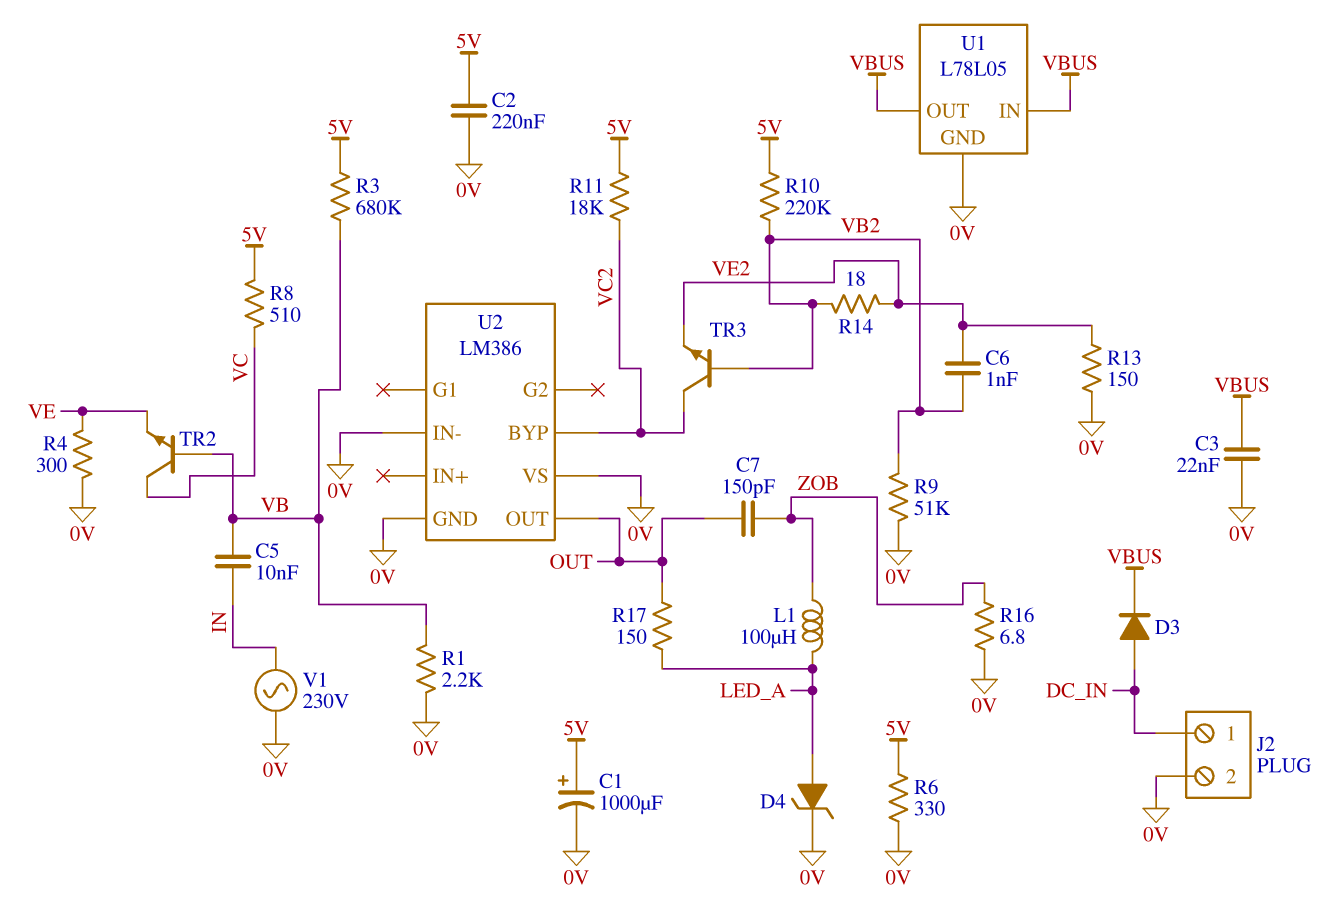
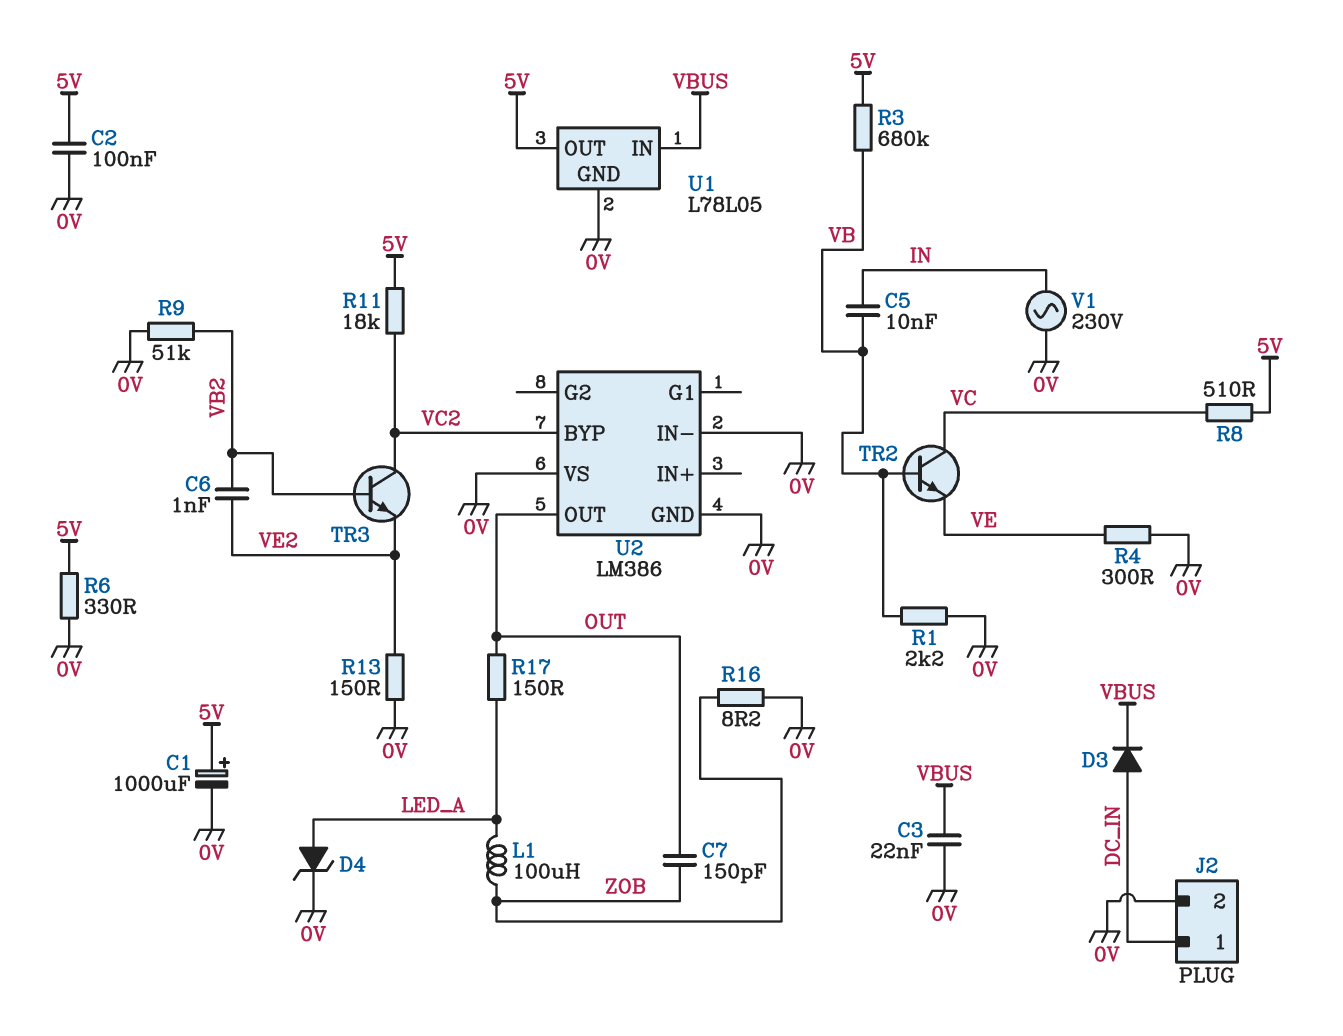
C2: 220nF (0V, 5V) -> 100nF (0V, 5V)
R10: 220k (5V, VB2) -> none
R14: 18 (VB2, VE2) -> none
R16: 6.8 (0V, ZOB) -> 8.2 (0V, ZOB)
U1 pin OUT: VBUS -> 5V

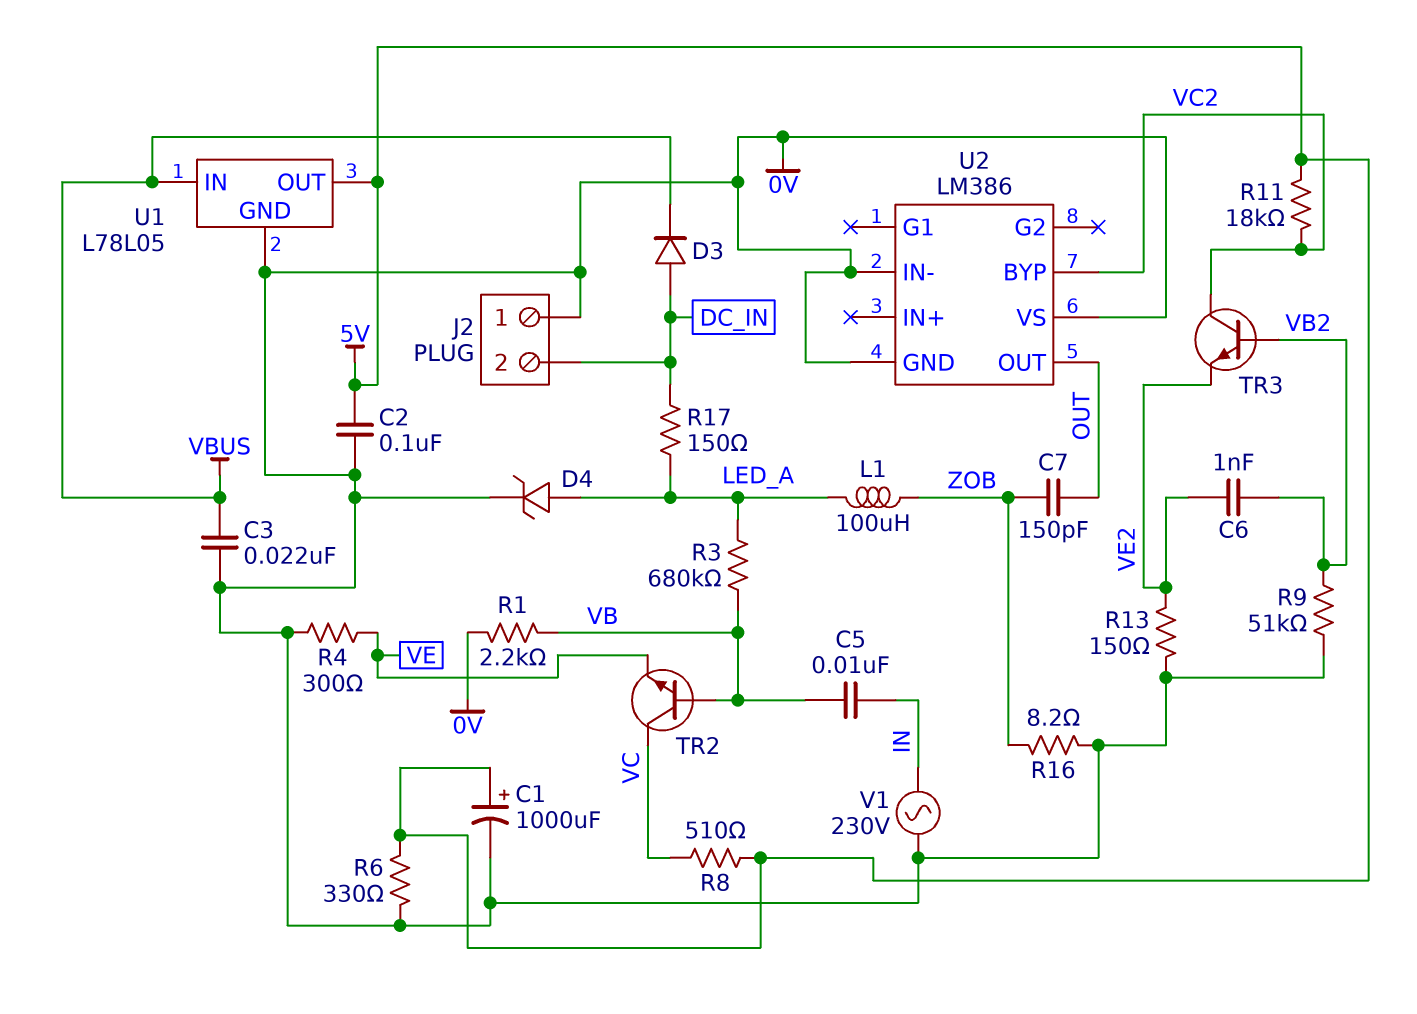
J2 pin 1: DC_IN -> 0V
J2 pin 2: 0V -> DC_IN
R3: 680k (5V, VB) -> 680k (LED_A, VB)
R17: 150 (LED_A, OUT) -> 150 (DC_IN, LED_A)

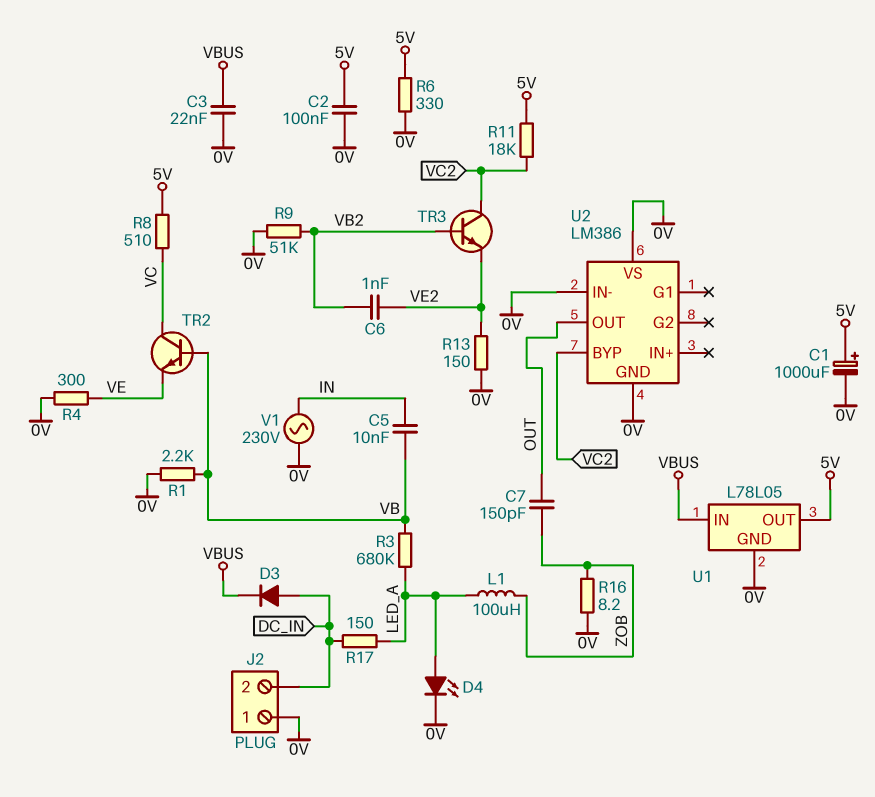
D4: zener (A LED_A, K 0V) -> LED (A LED_A, K 0V)

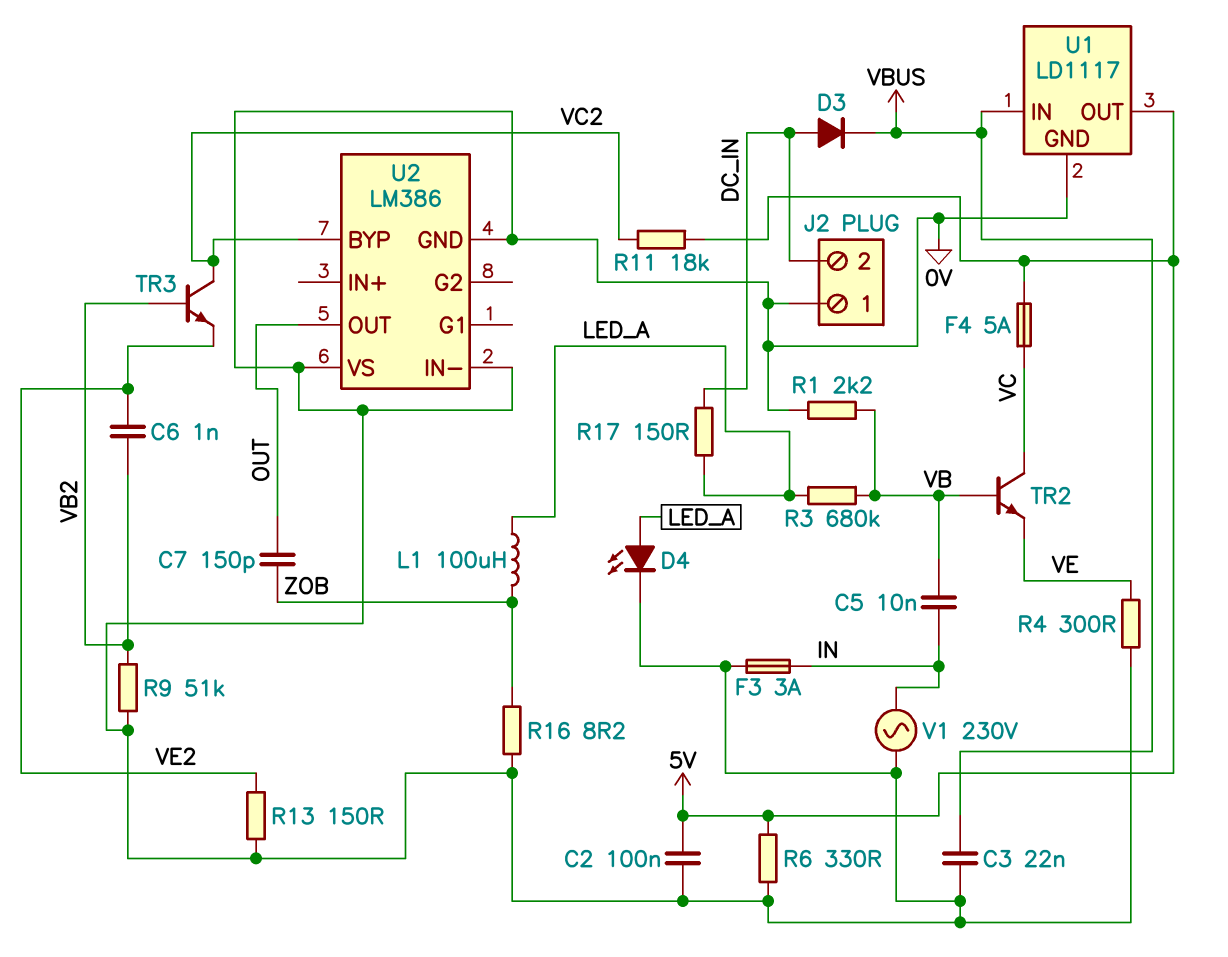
C1: 1000uF (plus 5V, minus 0V) -> none
F3: none -> 3A (0V, IN)
F4: none -> 5A (5V, VC)
R8: 510 (5V, VC) -> none
U1: L78L05 -> LD1117

